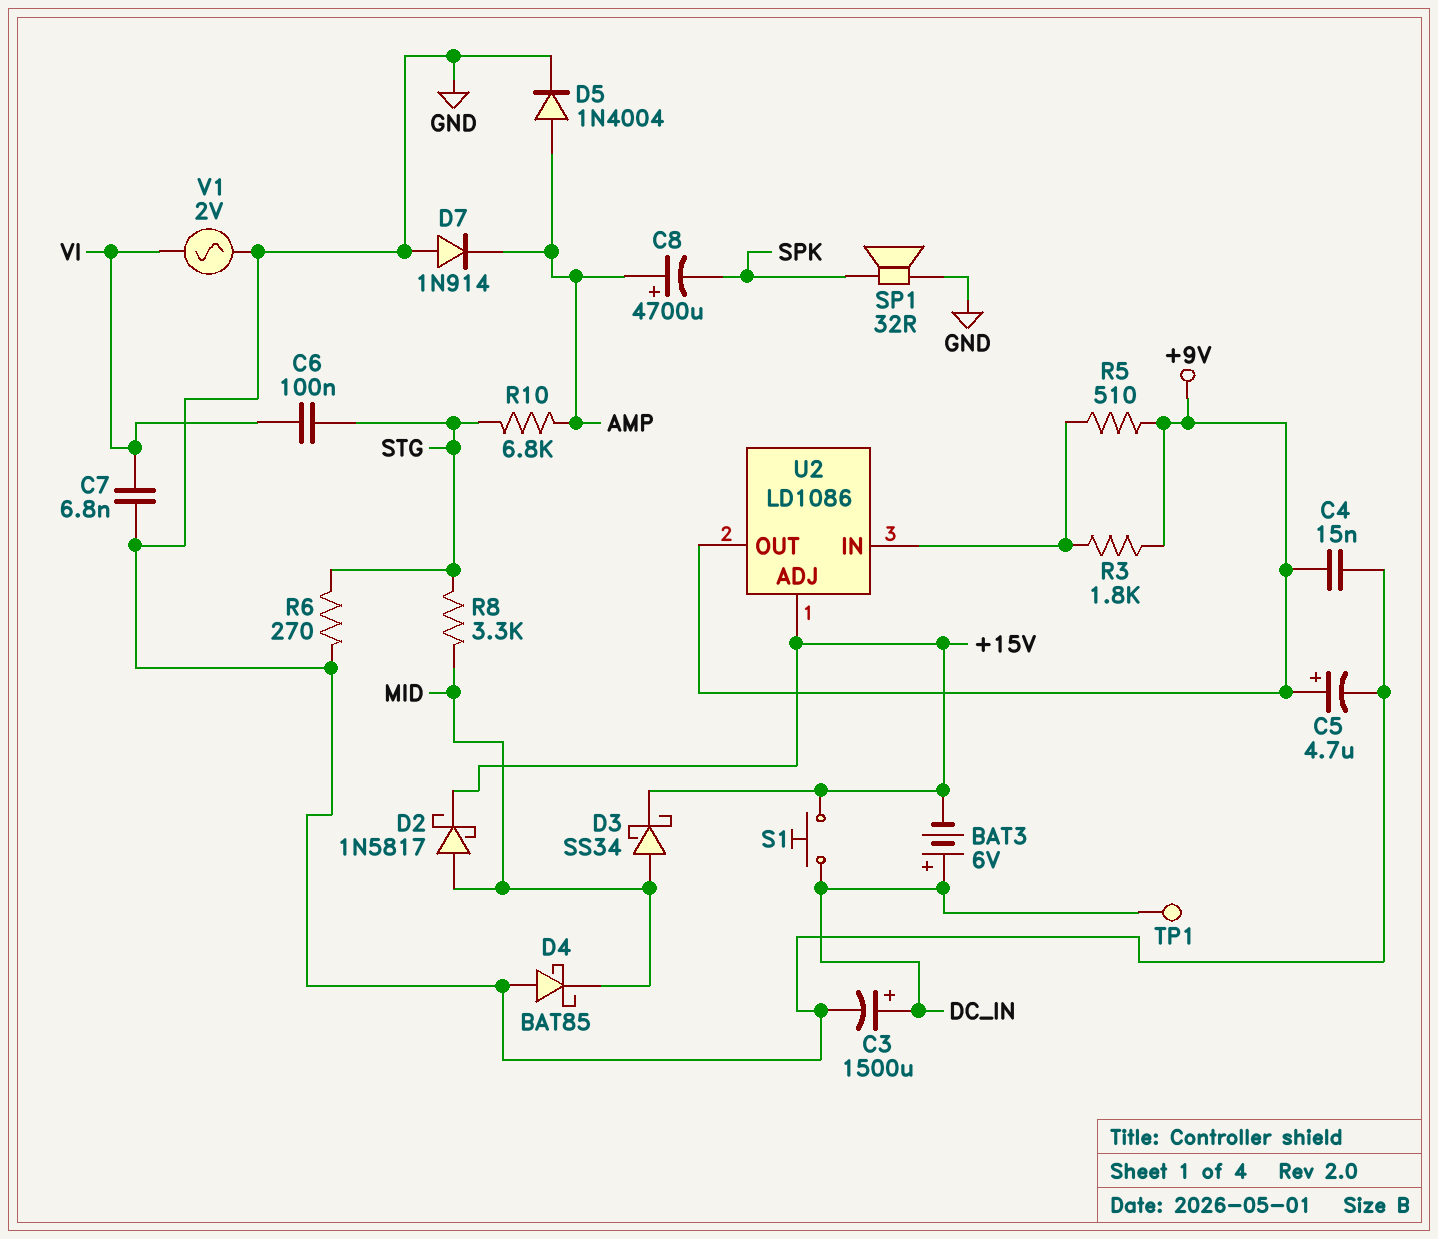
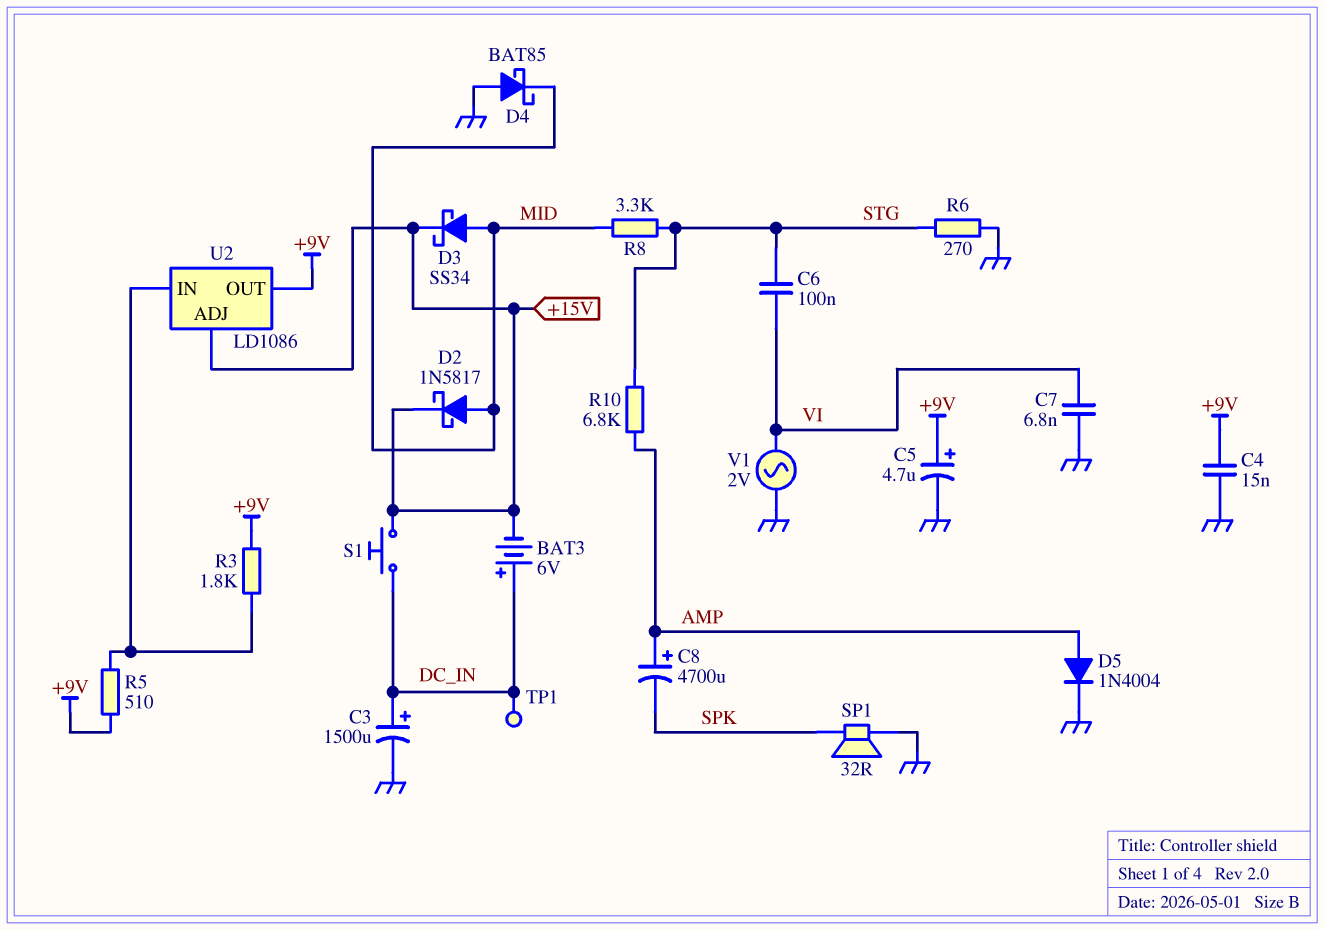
D7: diode 1N914 (A GND, K AMP) -> none

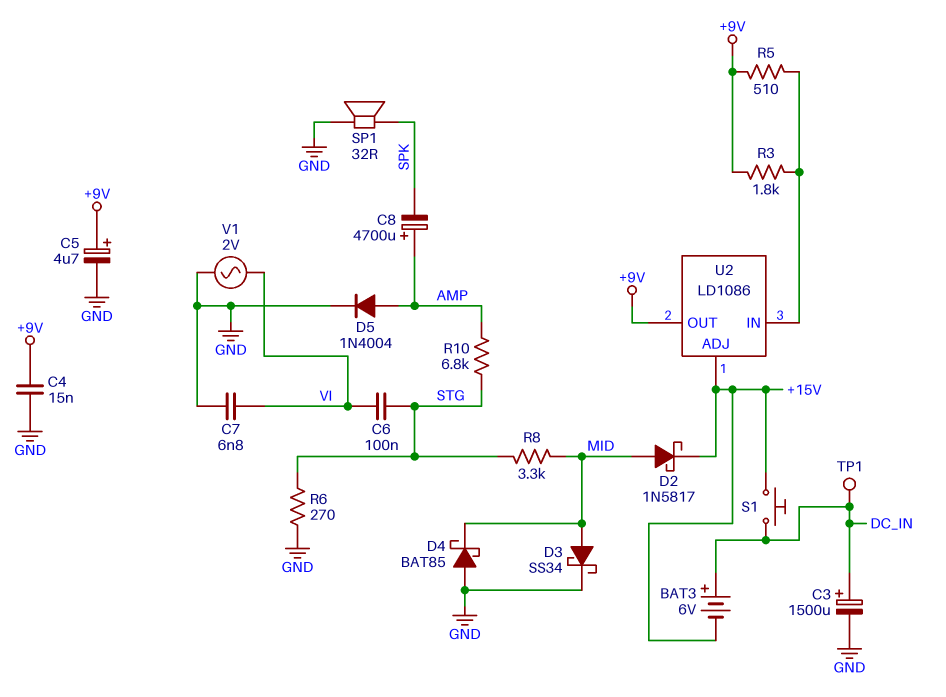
D3: schottky SS34 (A MID, K +15V) -> schottky SS34 (A MID, K GND)

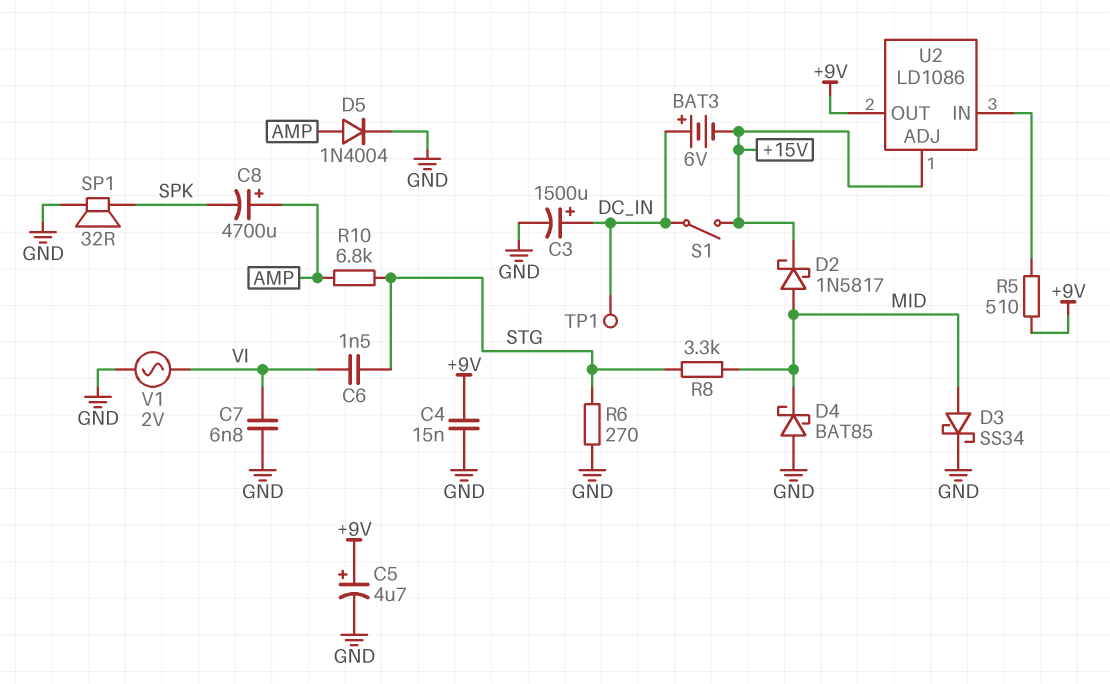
C6: 100nF (STG, VI) -> 1.5nF (STG, VI)
R3: 1.8k (+9V, U2/IN) -> none
S1: button (+15V, DC_IN) -> switch (+15V, DC_IN)

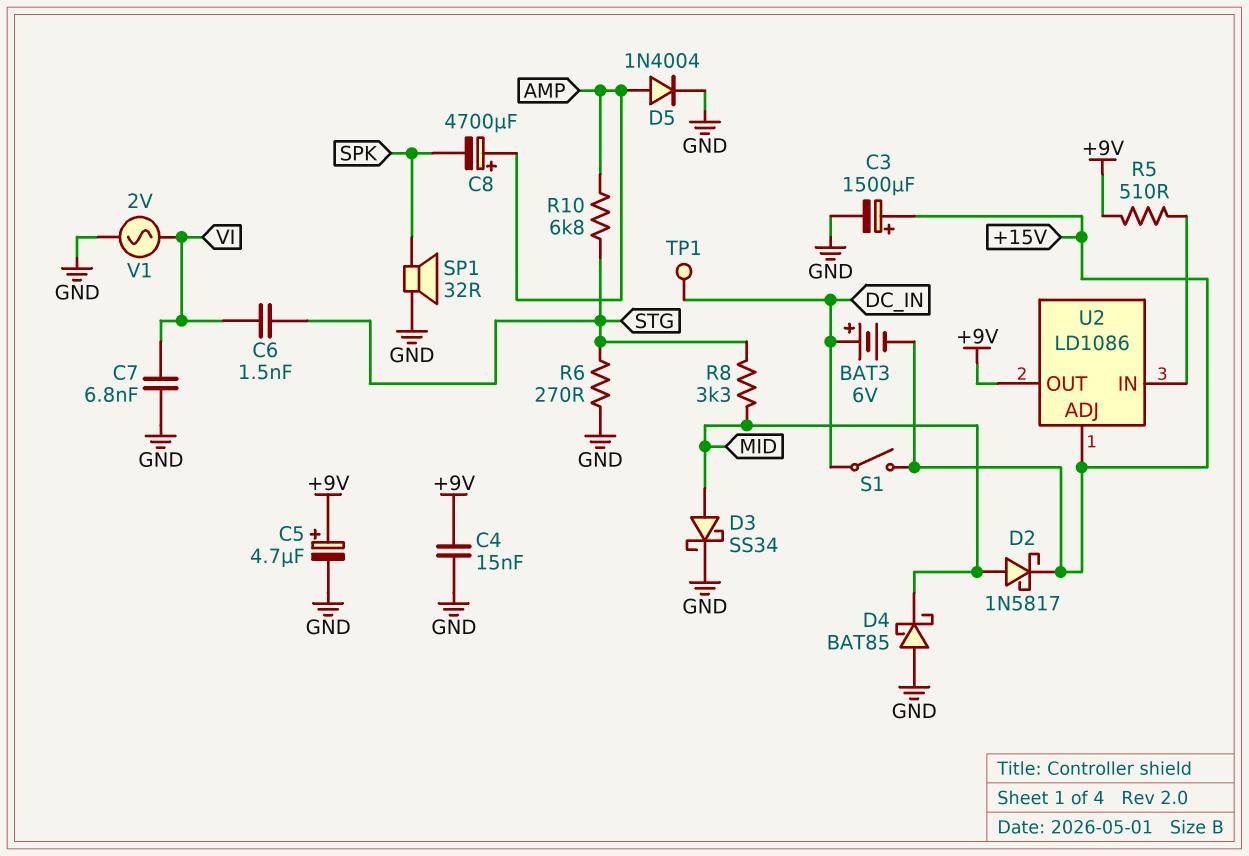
C3: 1500uF (plus DC_IN, minus GND) -> 1500uF (plus +15V, minus GND)

